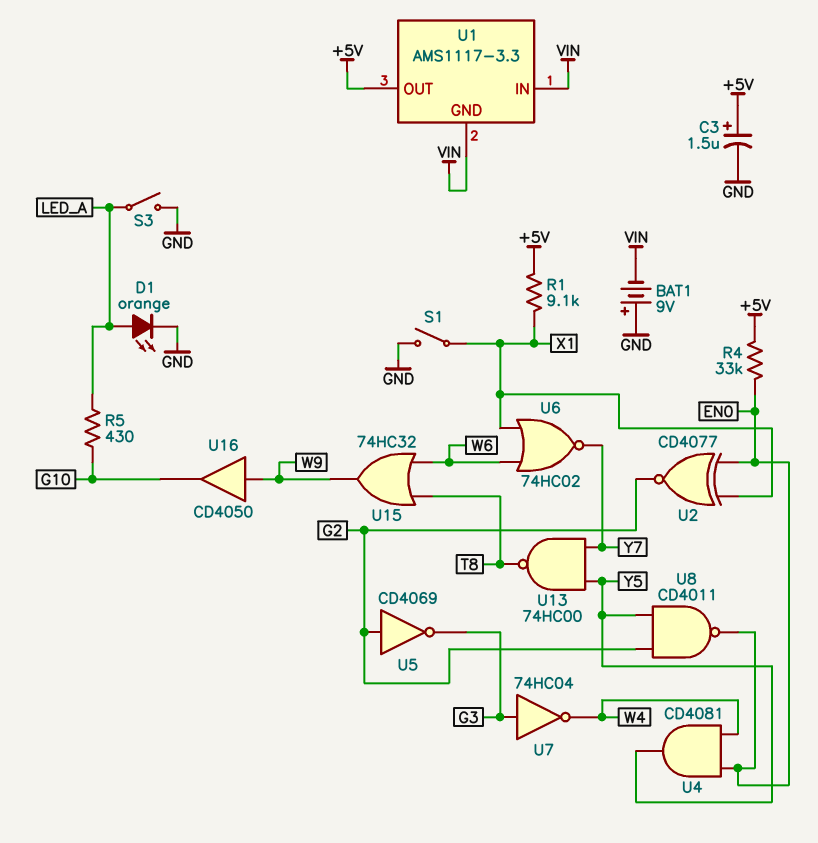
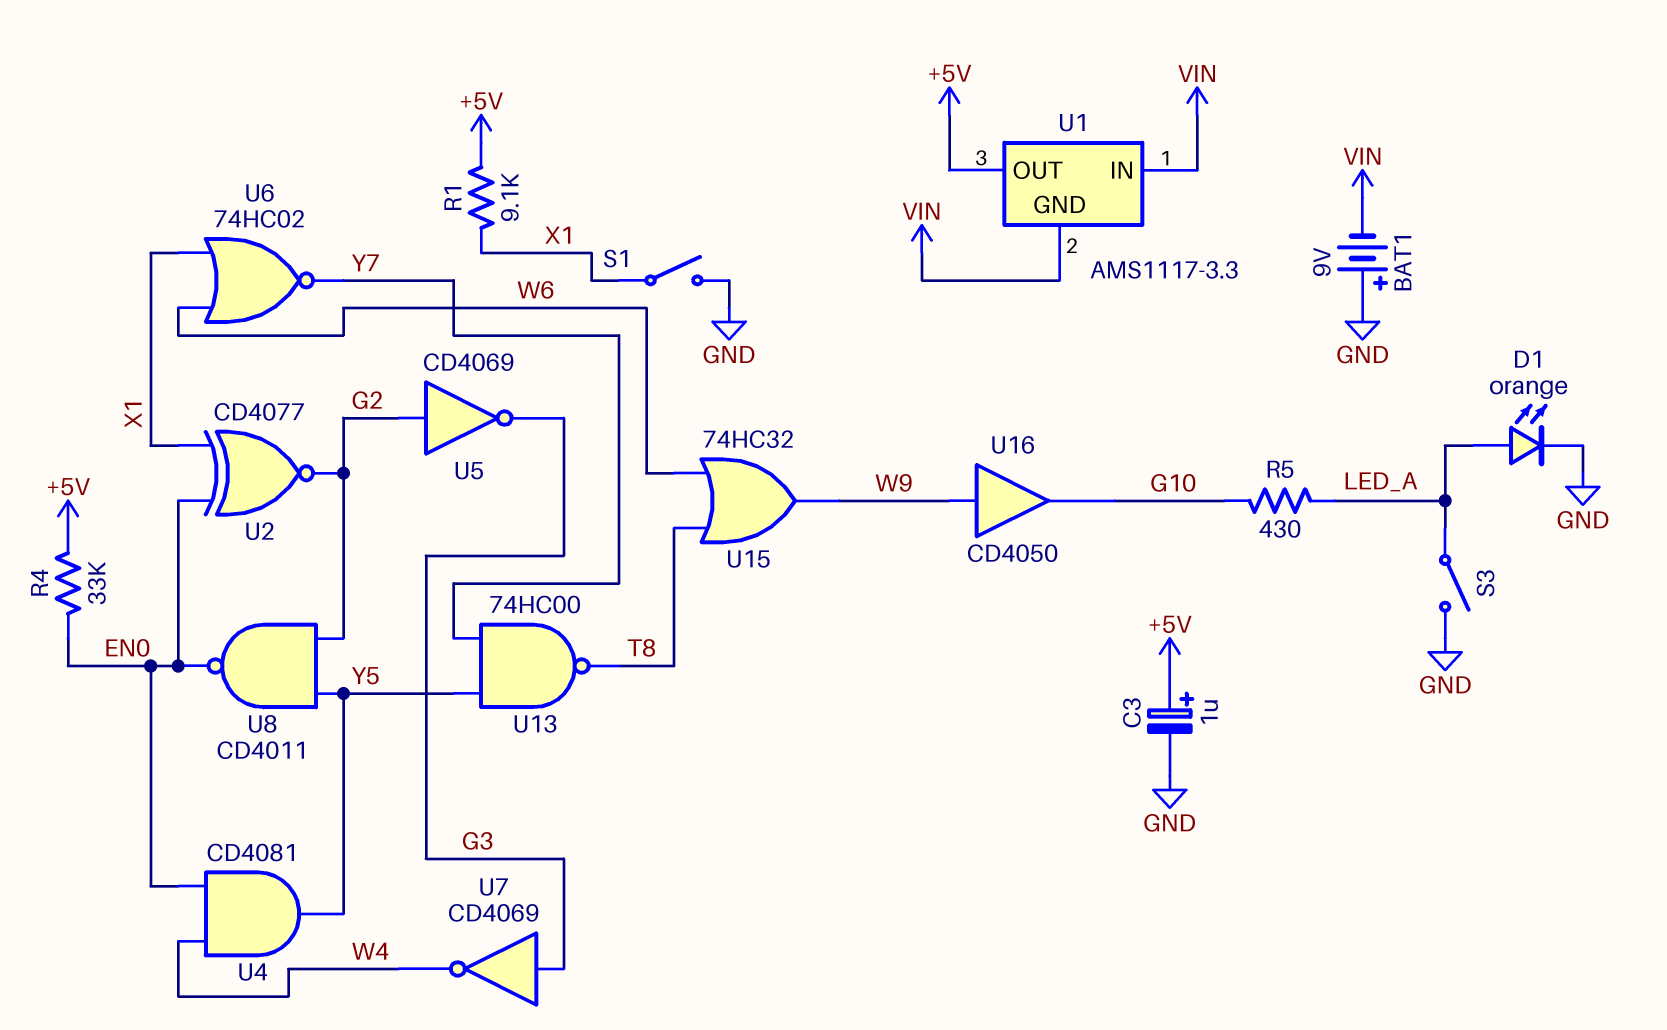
C3: 1.5uF (plus +5V, minus GND) -> 1uF (plus +5V, minus GND)
U7: NOT 74HC04 (in G3, out W4) -> NOT CD4069 (in G3, out W4)

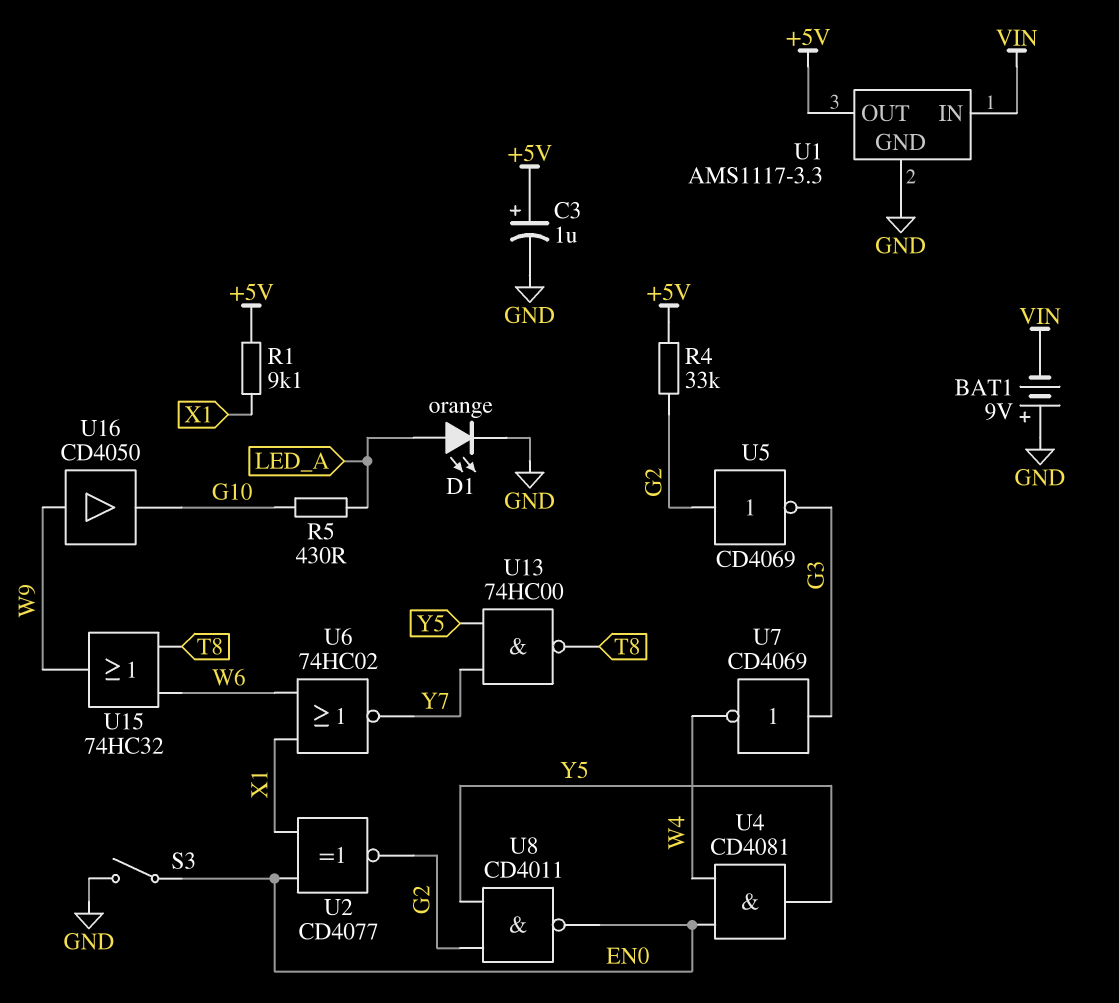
R4: 33k (+5V, EN0) -> 33k (+5V, G2)
S1: switch (GND, X1) -> none
S3: switch (GND, LED_A) -> switch (EN0, GND)
U1 pin GND: VIN -> GND

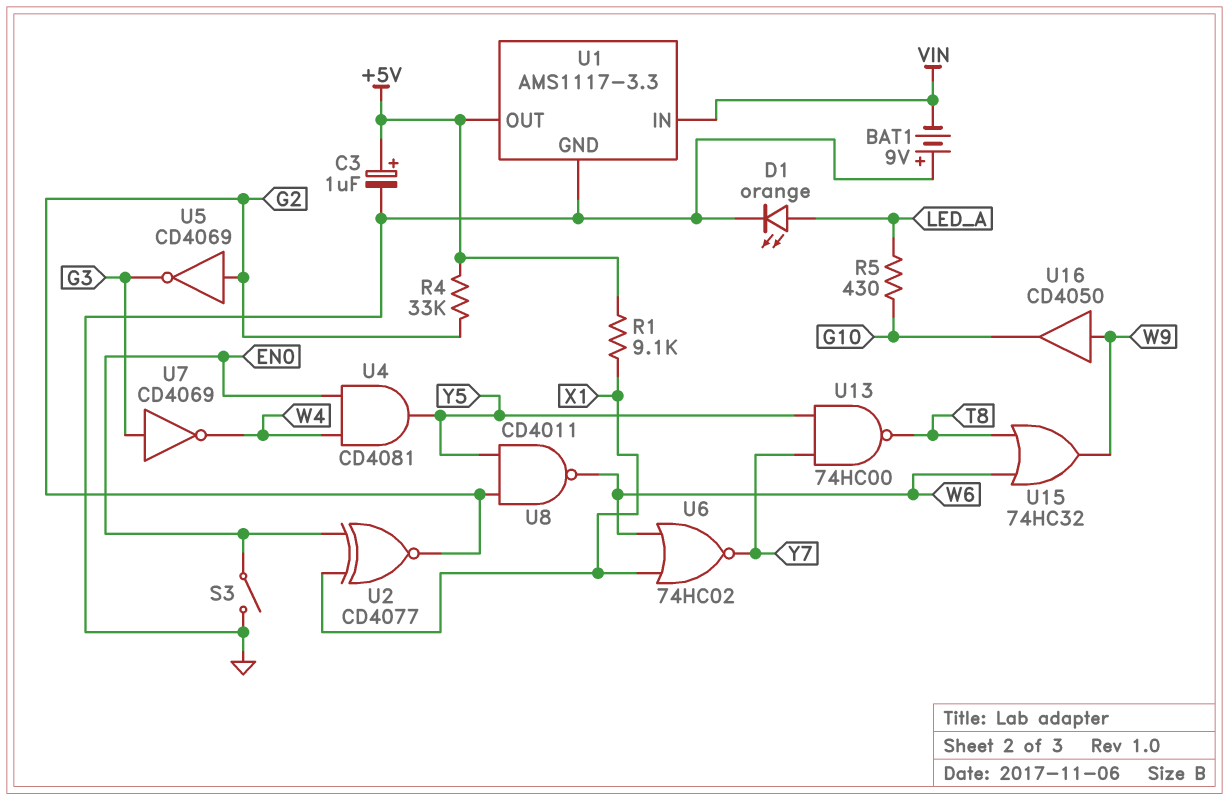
U8: NAND CD4011 (in G2, in Y5, out EN0) -> NAND CD4011 (in G2, in Y5, out W6)

